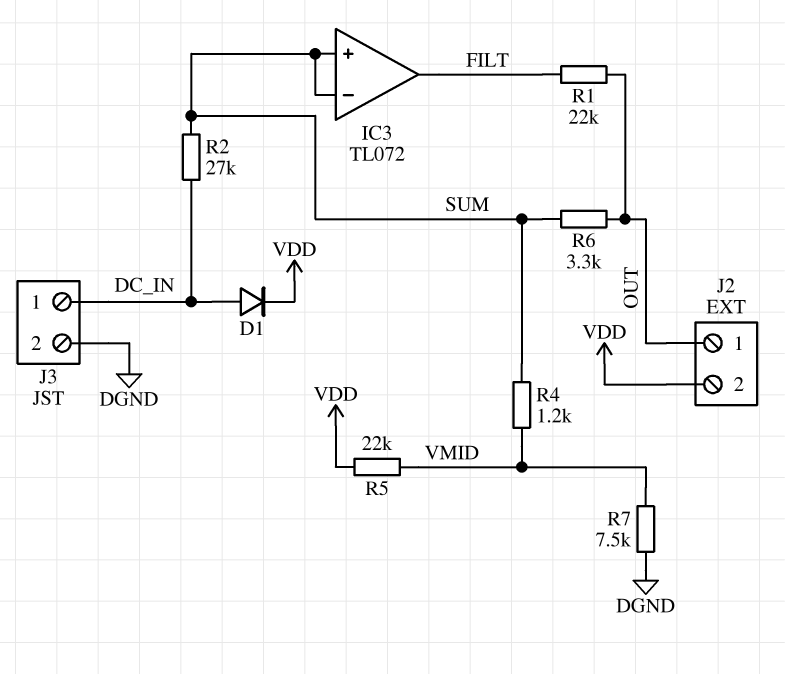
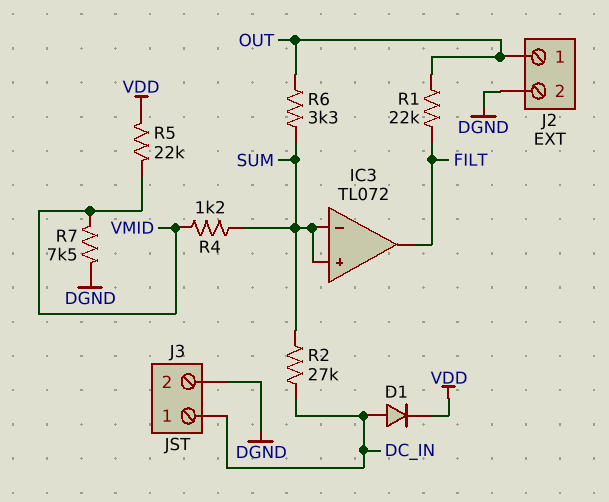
J2 pin 2: VDD -> DGND

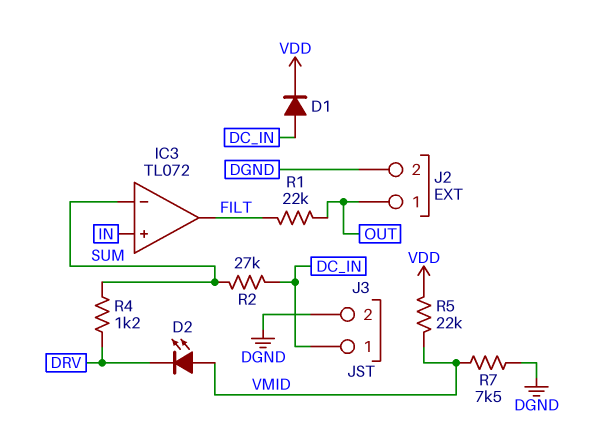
D2: none -> LED (A VMID, K DRV)
IC3 pin in+: SUM -> IN
R4: 1.2k (SUM, VMID) -> 1.2k (DRV, SUM)
R6: 3.3k (OUT, SUM) -> none

